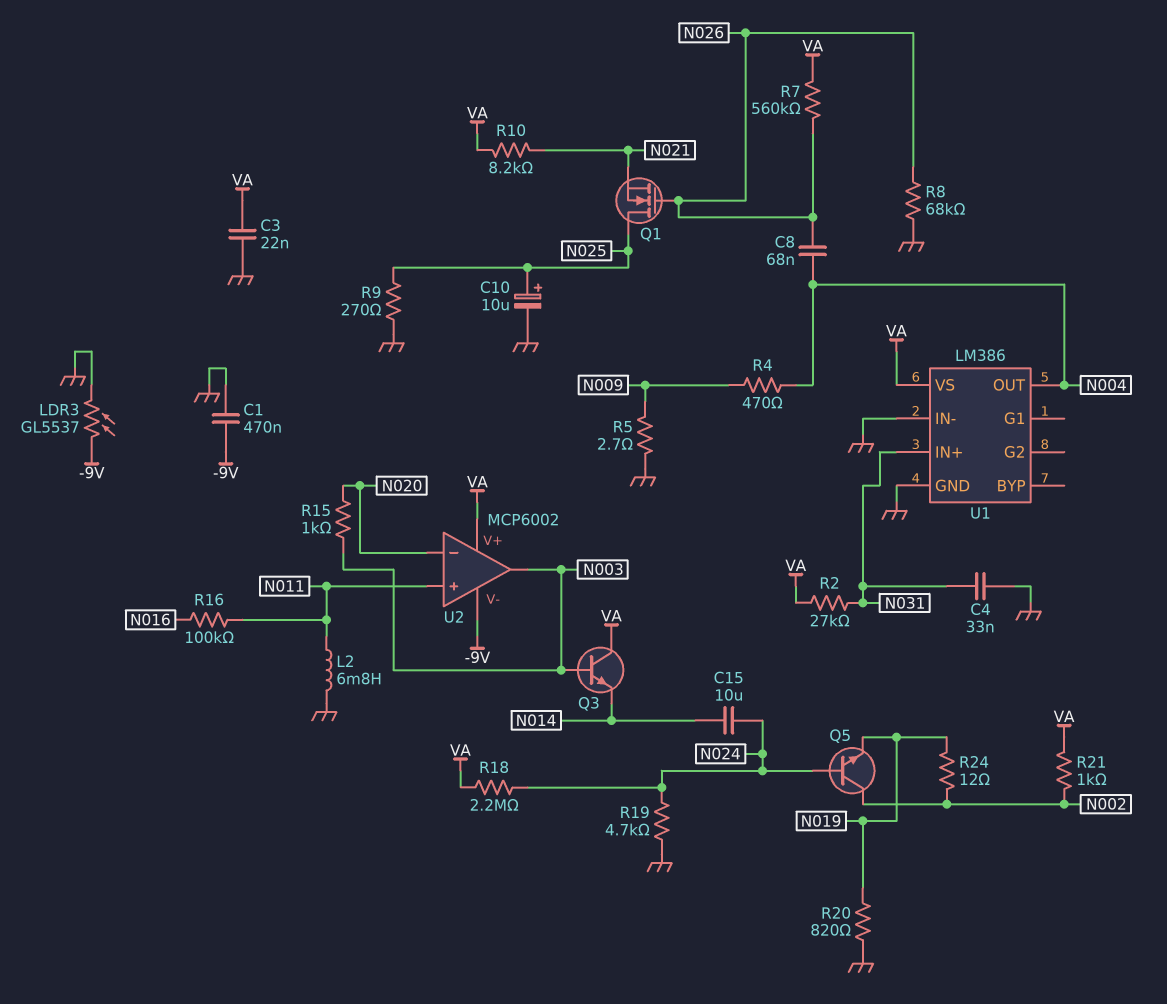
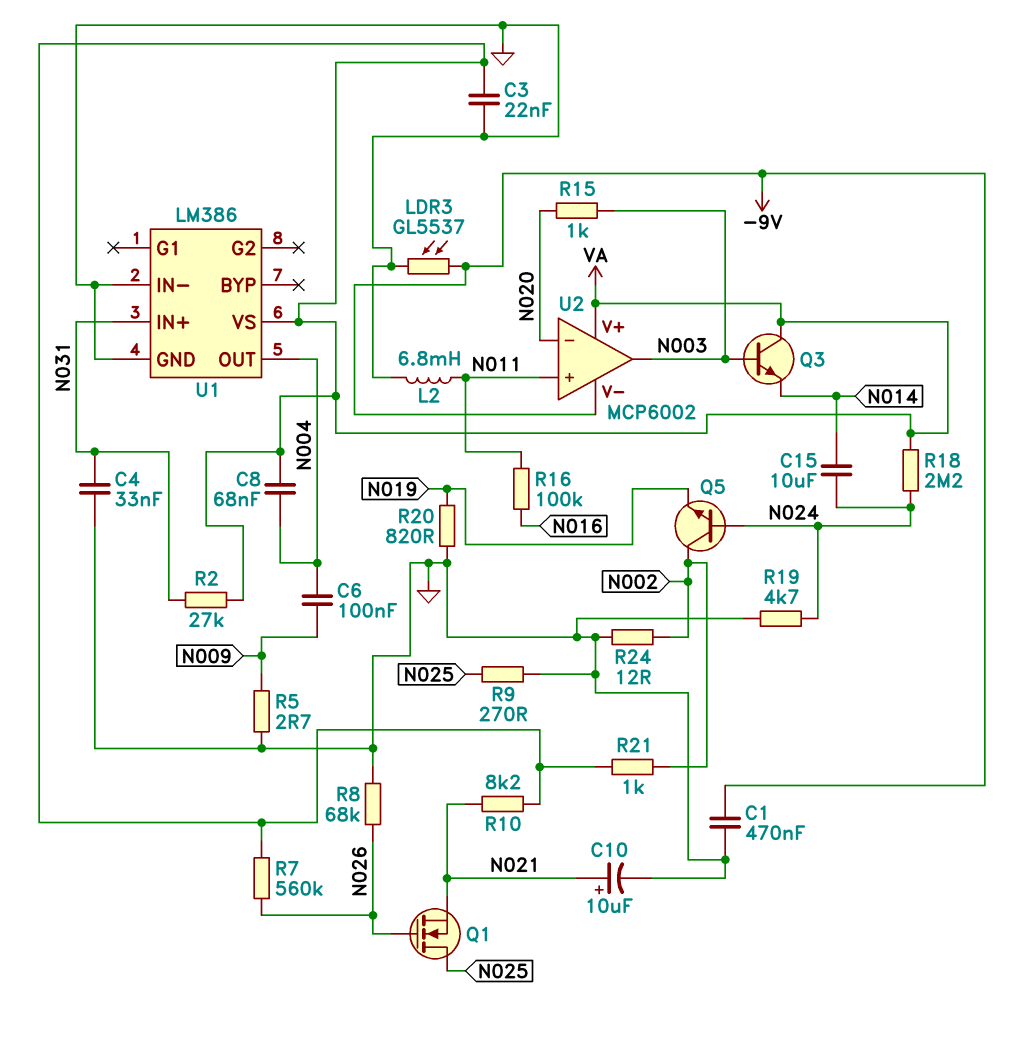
C6: none -> 100nF (N004, N009)
C8: 68nF (N004, N026) -> 68nF (N004, VA)
C10: 10uF (plus N025, minus GND) -> 10uF (plus N021, minus GND)
R4: 470 (N004, N009) -> none
R24: 12 (N002, N019) -> 12 (GND, N002)

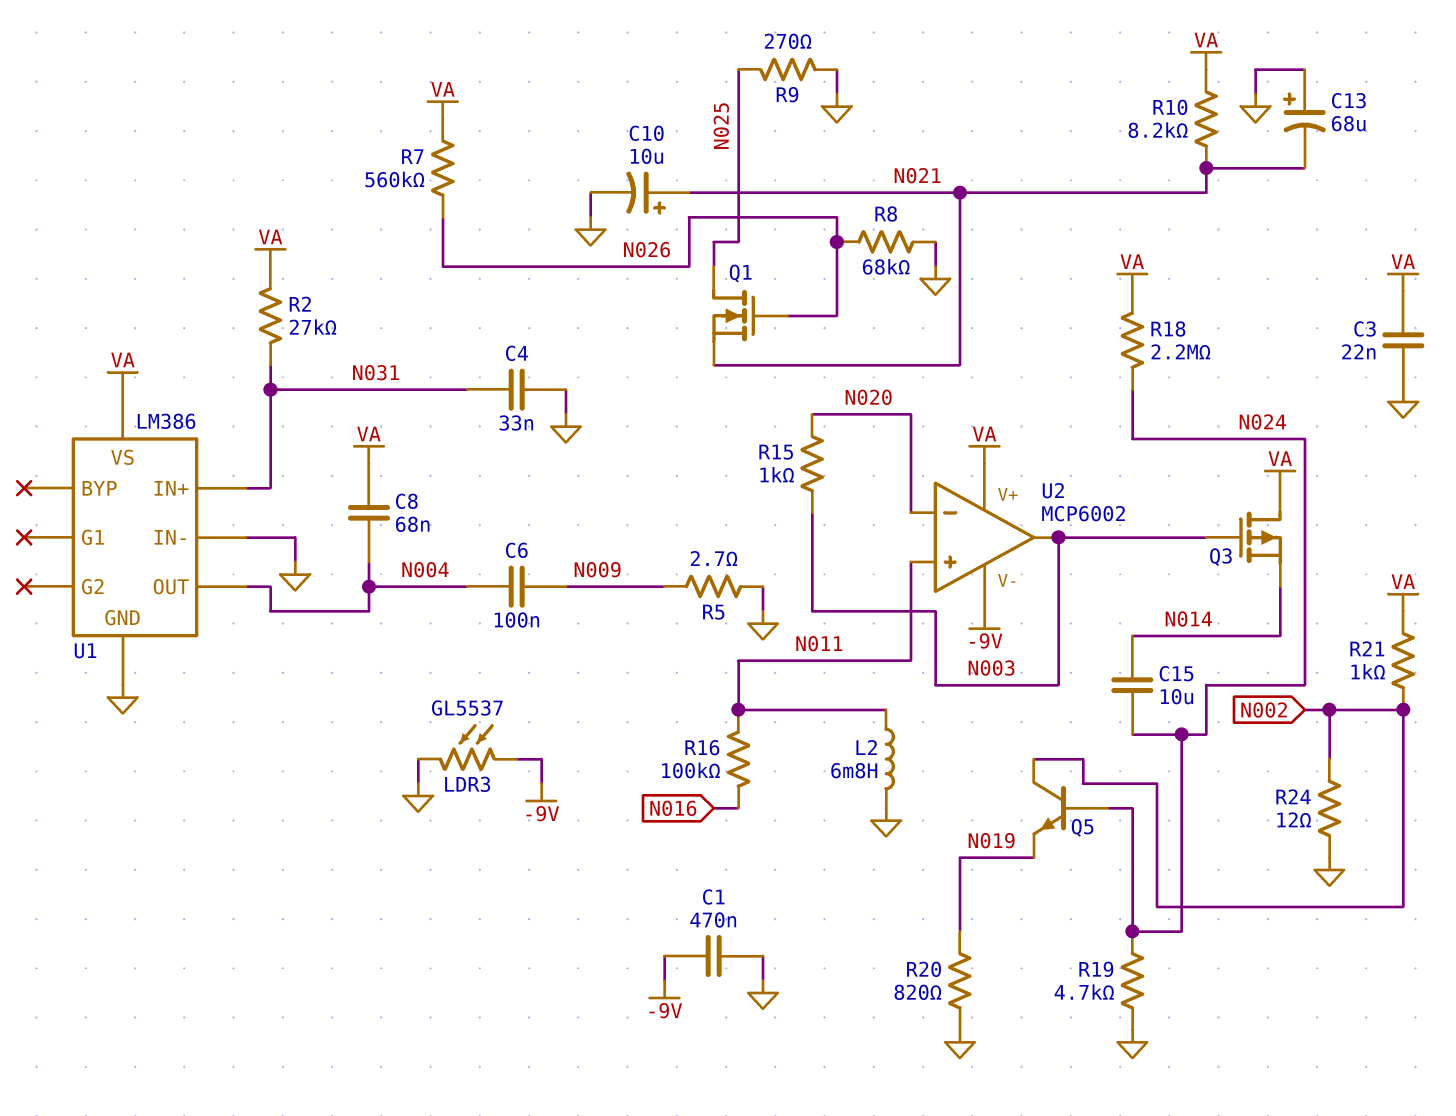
C13: none -> 68uF (plus GND, minus N021)
Q3: NPN (B N003, C VA, E N014) -> PMOS (G N003, D VA, S N014)

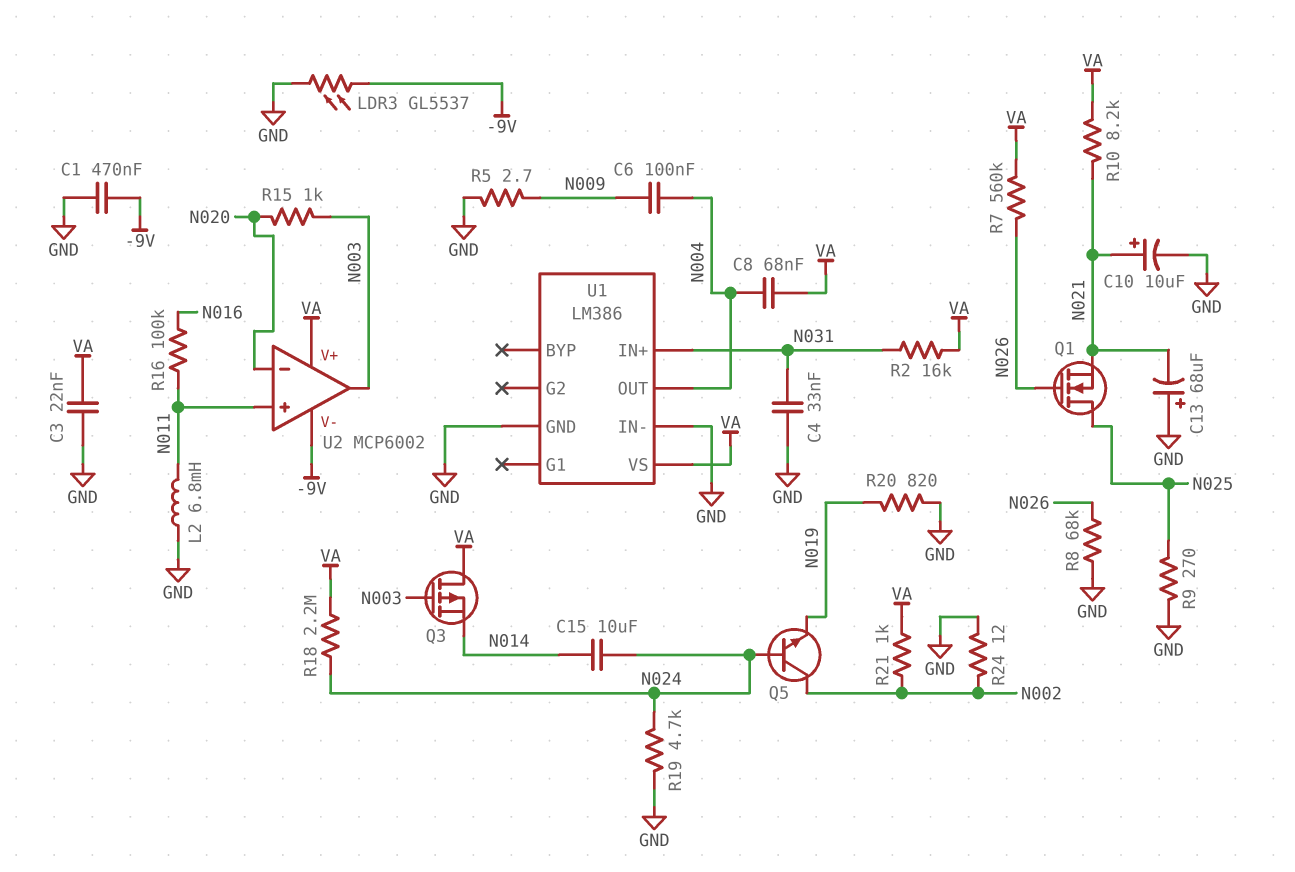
R2: 27k (N031, VA) -> 16k (N031, VA)

